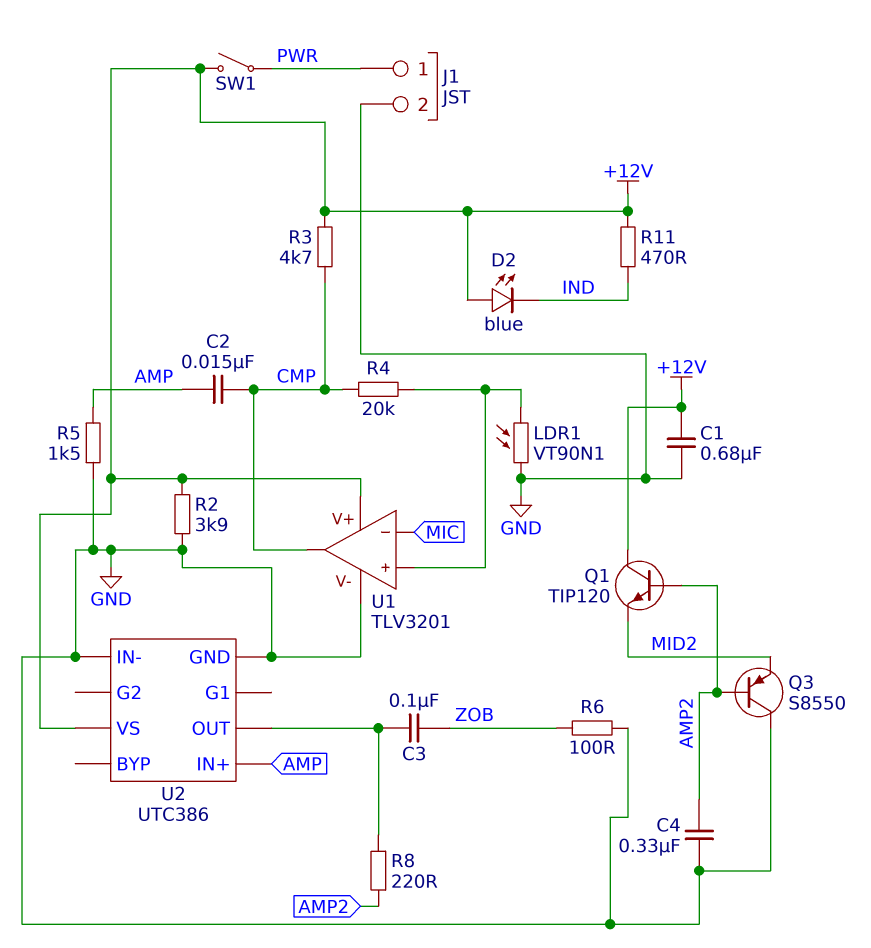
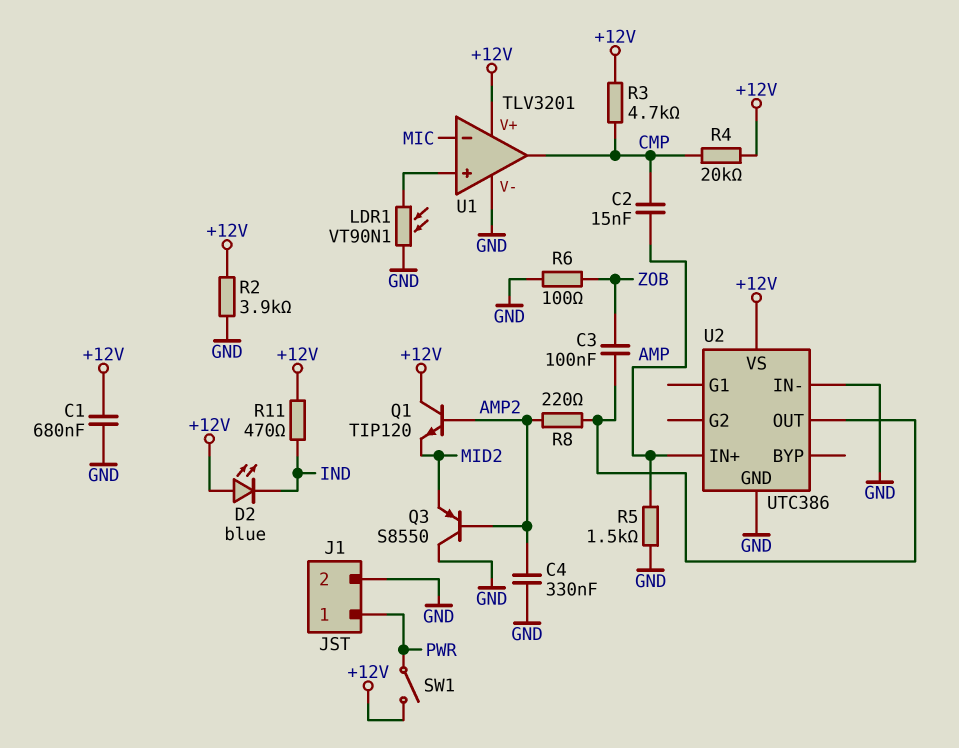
R4: 20k (CMP, U1/in+) -> 20k (+12V, CMP)

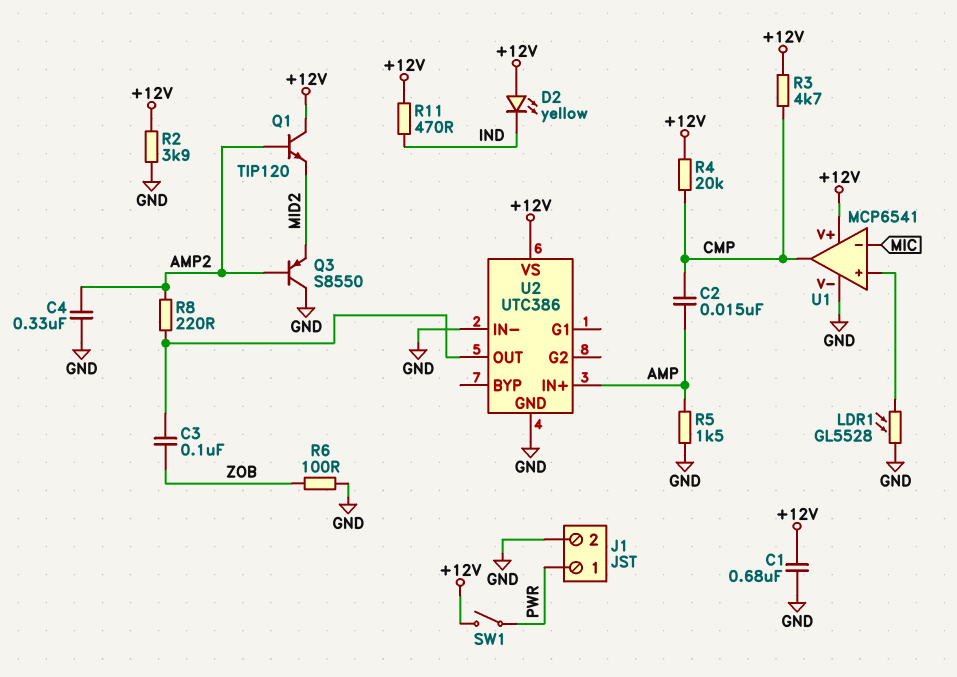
D2: LED blue (A +12V, K IND) -> LED yellow (A +12V, K IND)
LDR1: VT90N1 (GND, U1/in+) -> GL5528 (GND, U1/in+)
U1: TLV3201 -> MCP6541

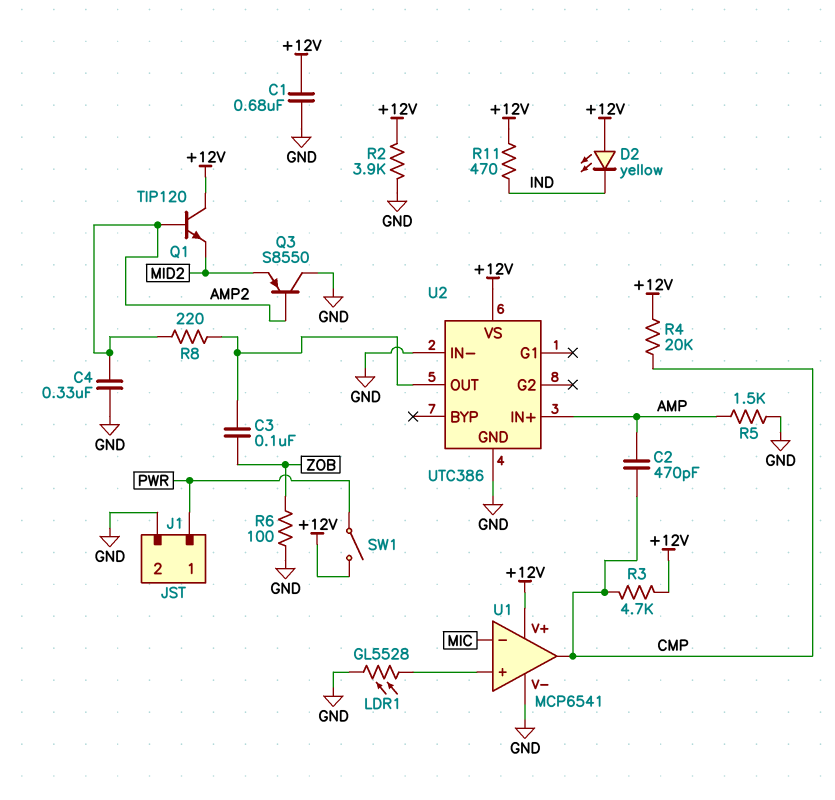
C2: 15nF (AMP, CMP) -> 470pF (AMP, CMP)

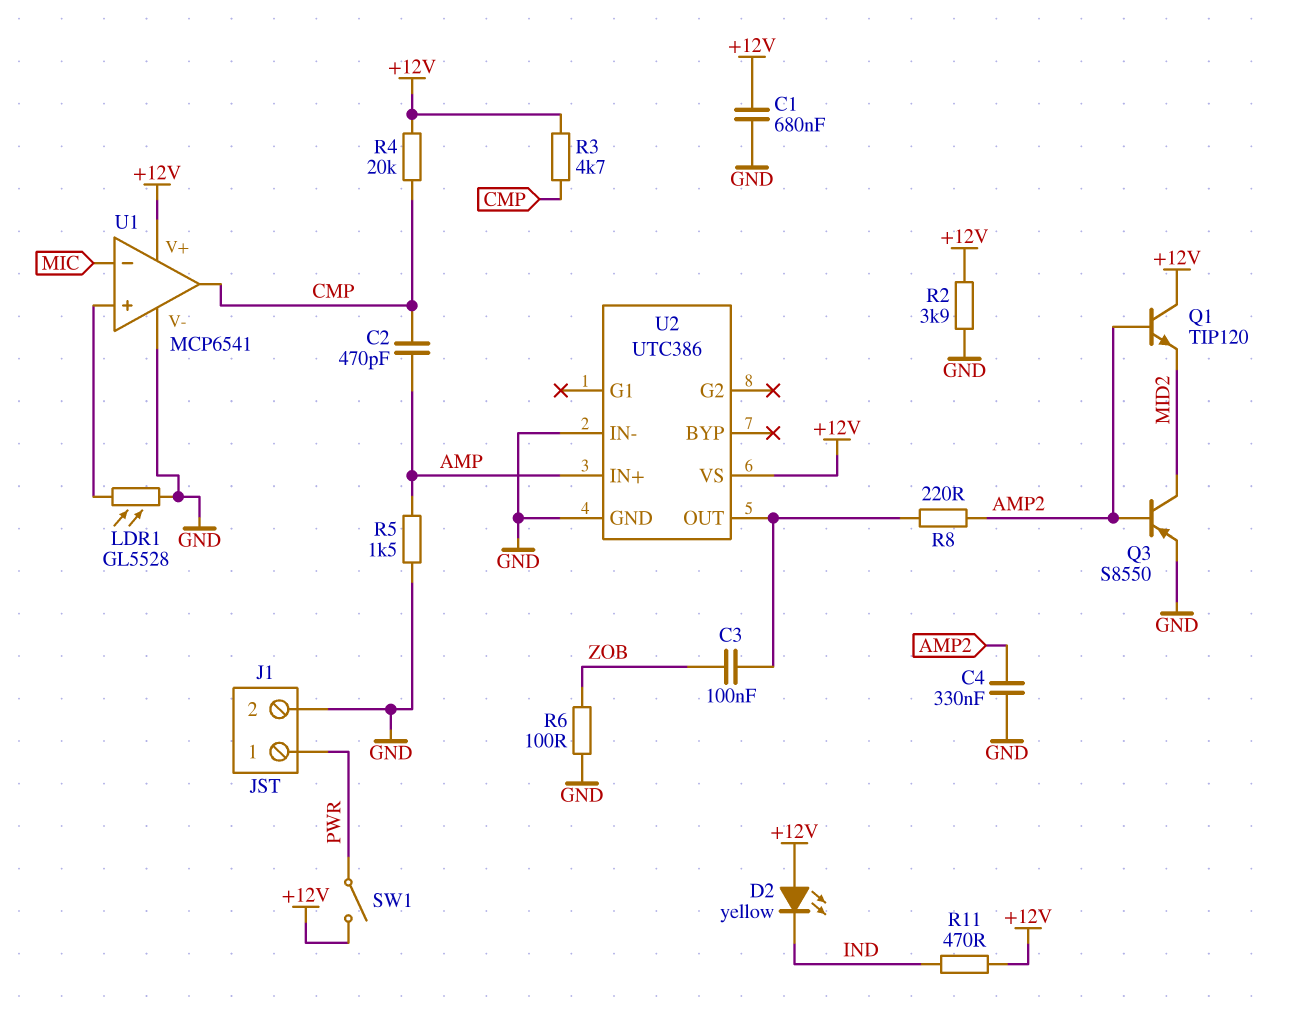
Q3: PNP S8550 (B AMP2, C GND, E MID2) -> PNP S8550 (B AMP2, C MID2, E GND)

